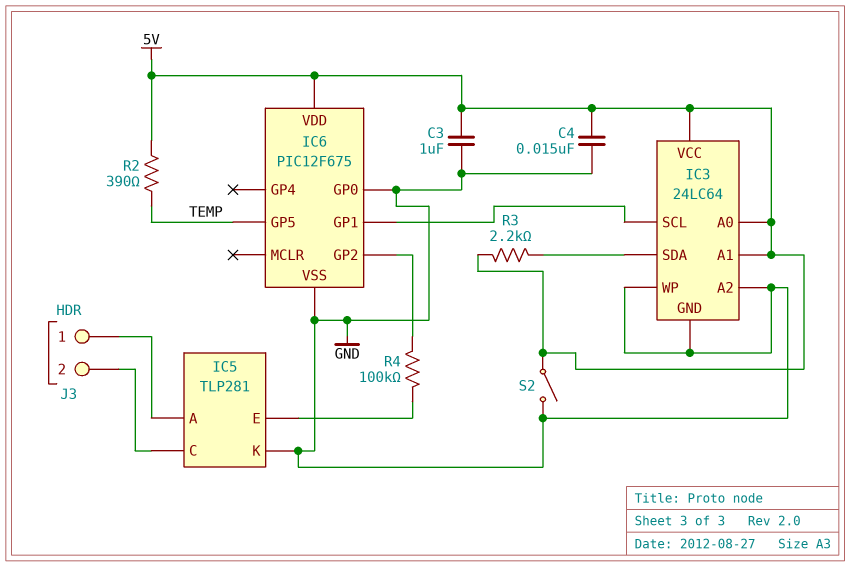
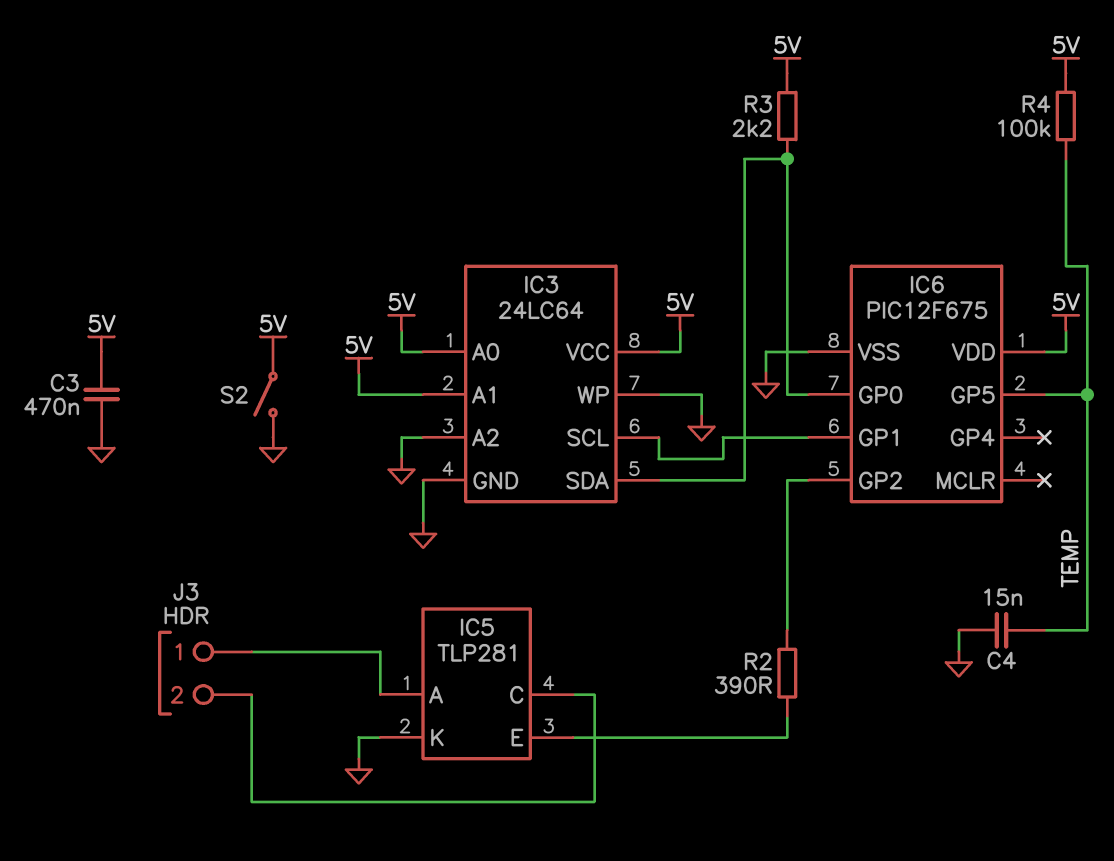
C3: 1uF (5V, GND) -> 470nF (5V, GND)
C4: 15nF (5V, GND) -> 15nF (GND, TEMP)
IC6 pin GP0: GND -> IC3/SDA
R2: 390 (5V, TEMP) -> 390 (IC5/E, IC6/GP2)
R4: 100k (IC5/E, IC6/GP2) -> 100k (5V, TEMP)

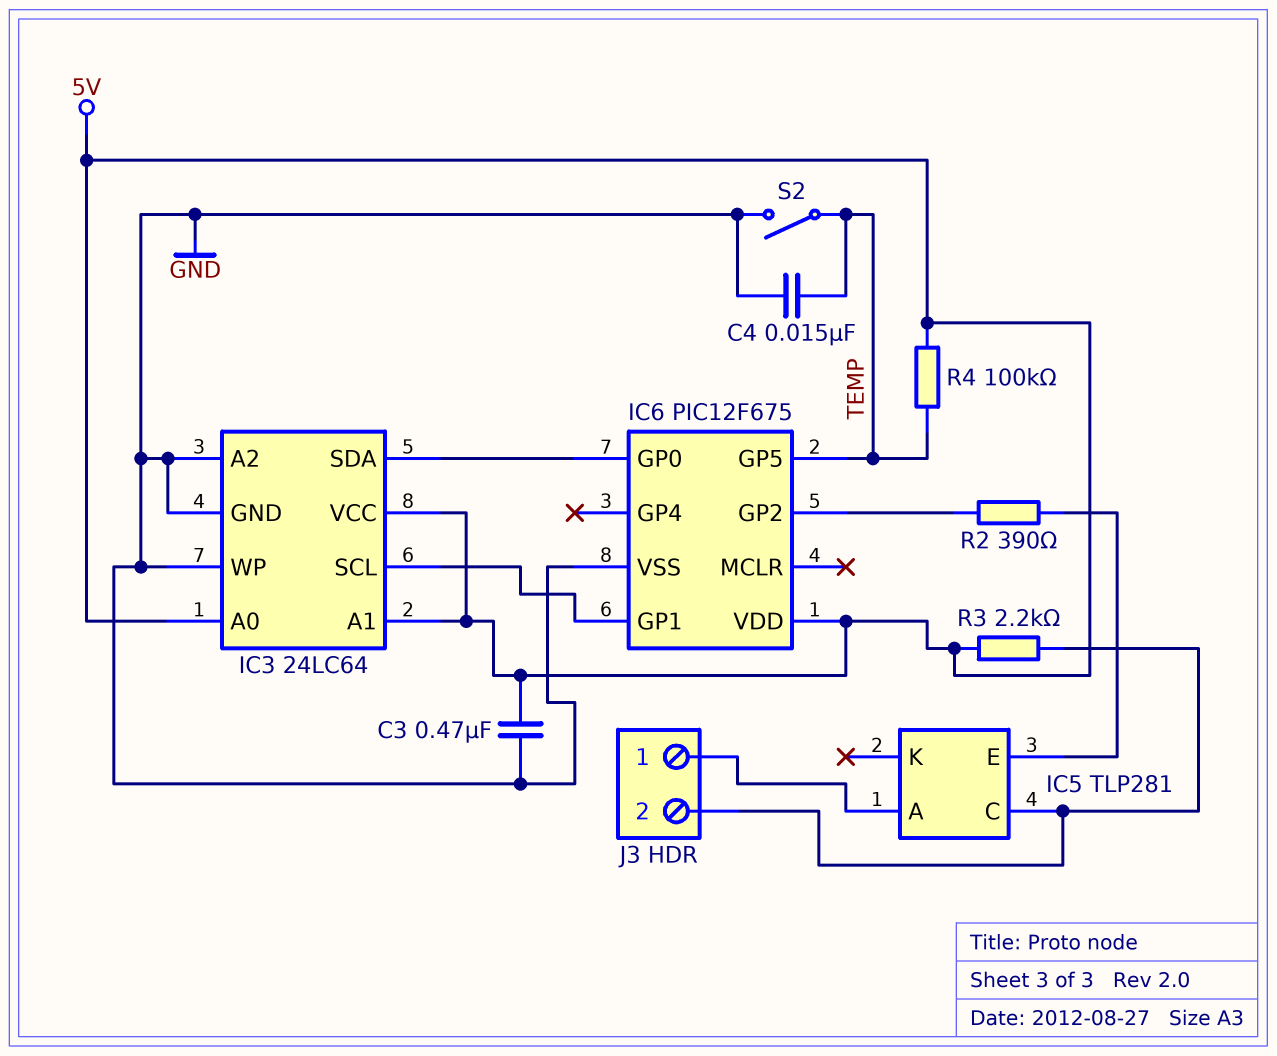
IC5 pin K: GND -> none
R3: 2.2k (5V, IC3/SDA) -> 2.2k (5V, IC5/C)
S2: switch (5V, GND) -> switch (GND, TEMP)

